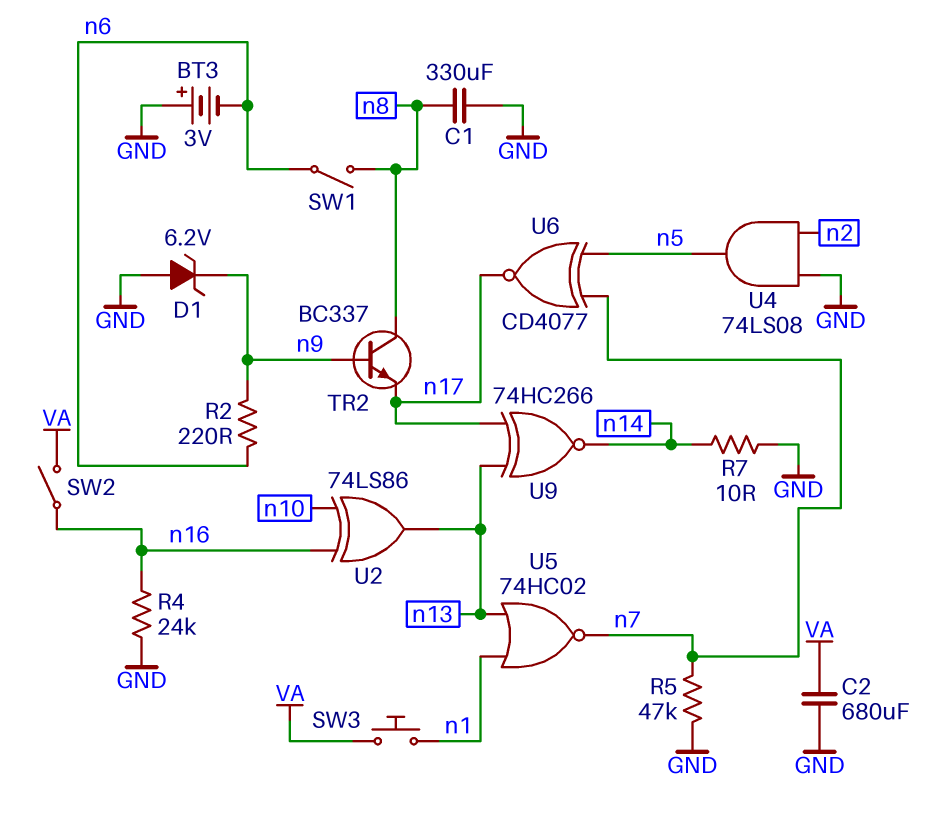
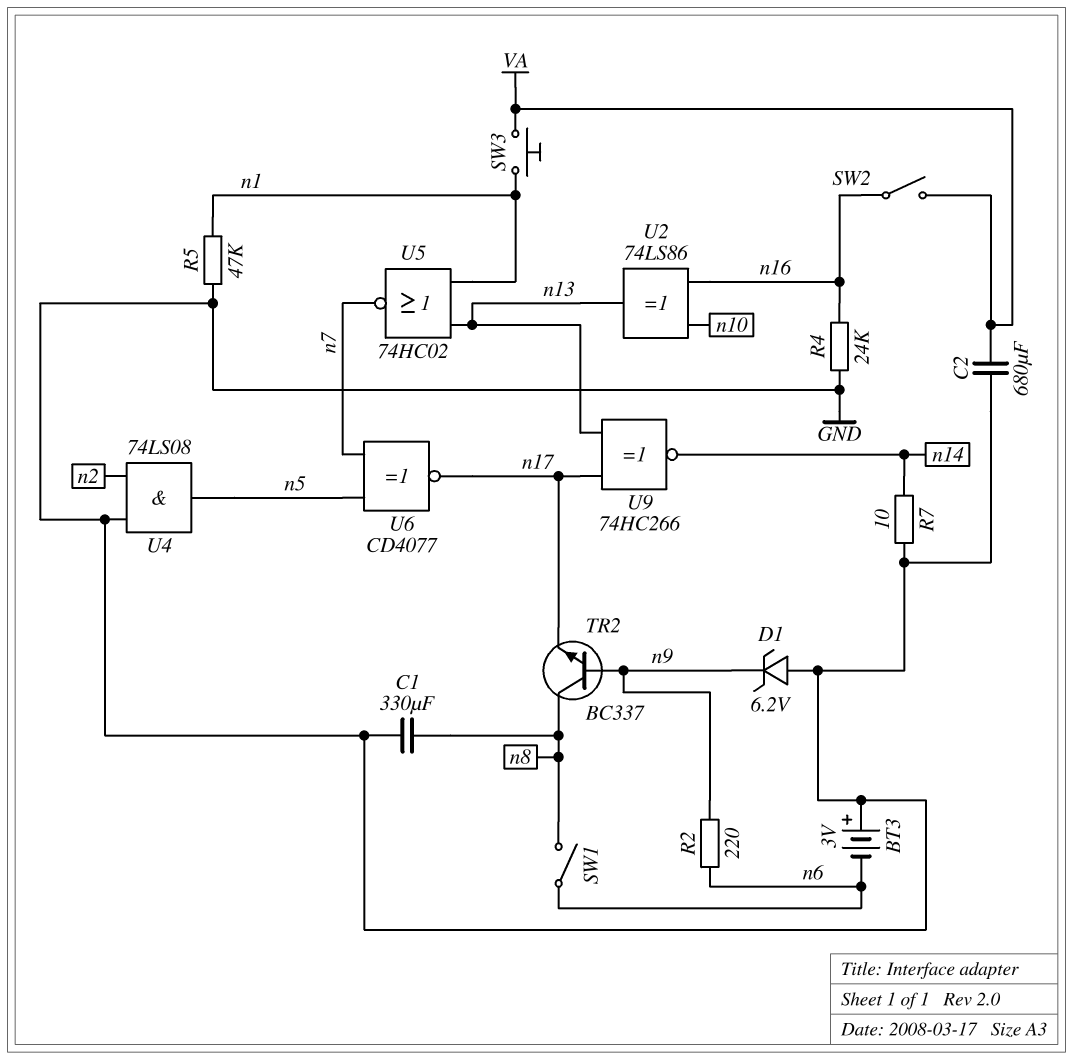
R5: 47k (GND, n7) -> 47k (GND, n1)

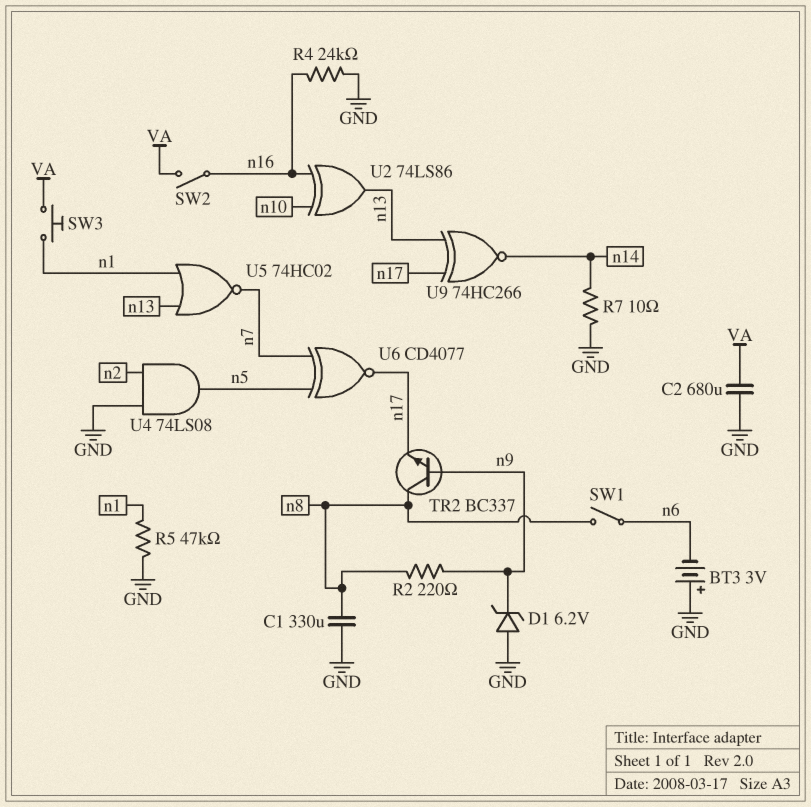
R2: 220 (n6, n9) -> 220 (n8, n9)

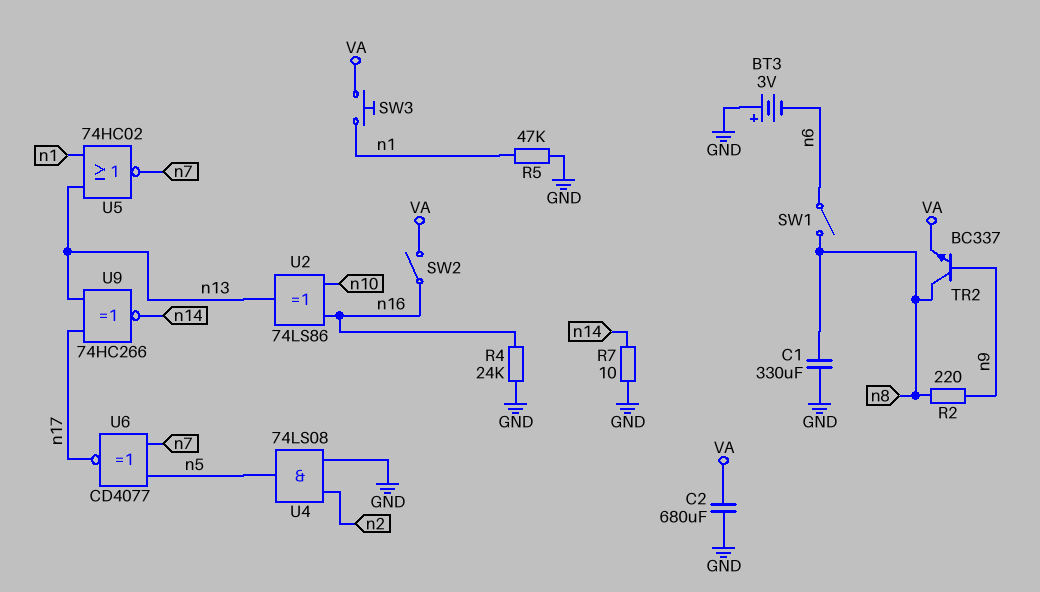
D1: zener 6.2V (A GND, K n9) -> none
TR2: NPN BC337 (B n9, C n8, E n17) -> NPN BC337 (B n9, C n8, E VA)

